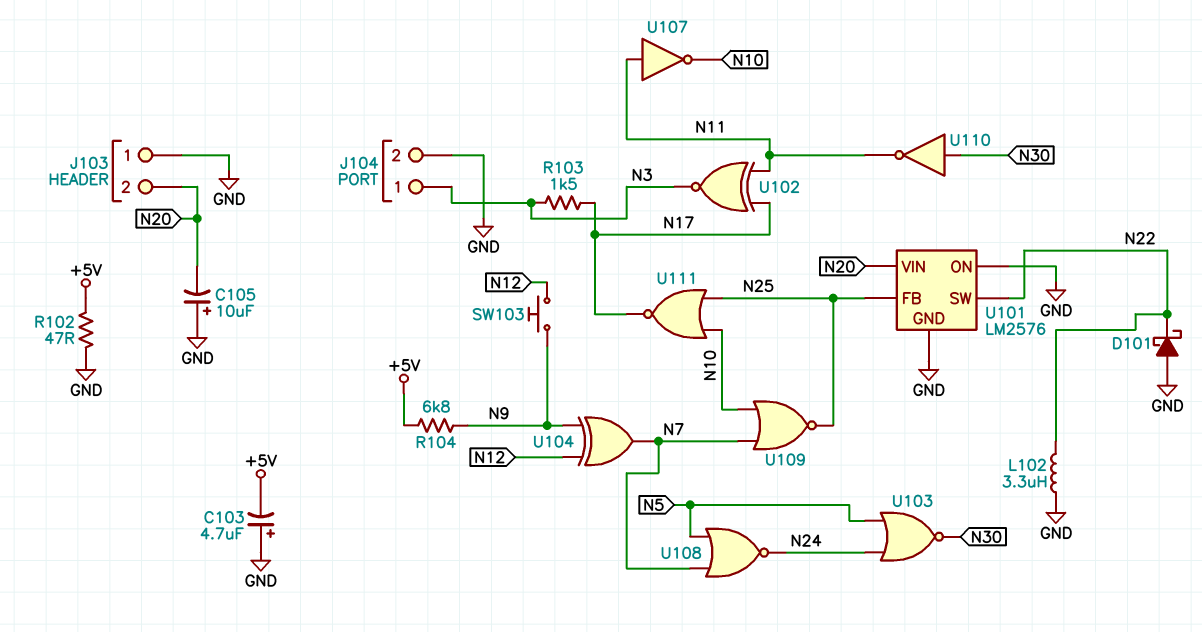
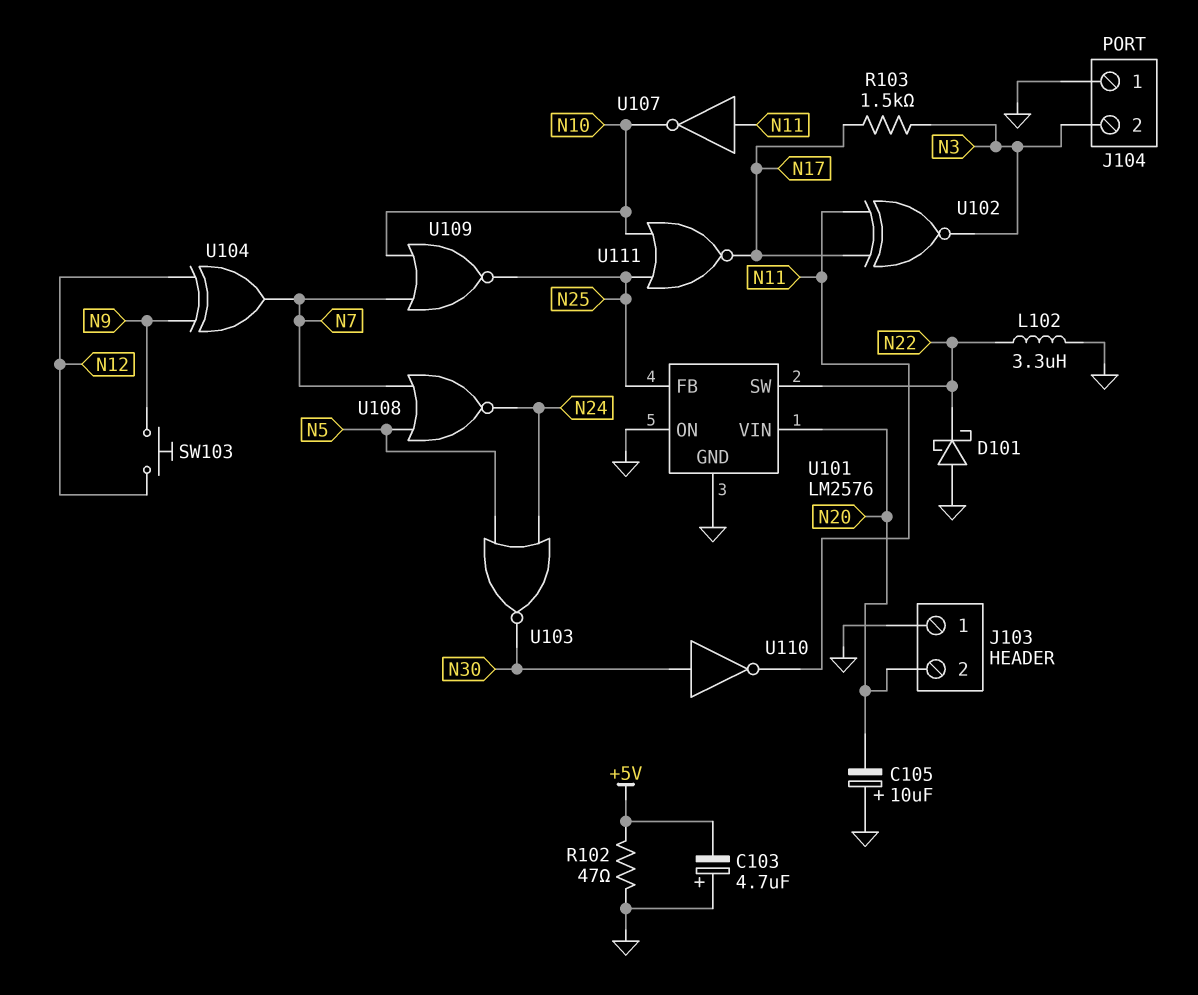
J104 pin 1: N3 -> GND
J104 pin 2: GND -> N3
R104: 6.8k (+5V, N9) -> none

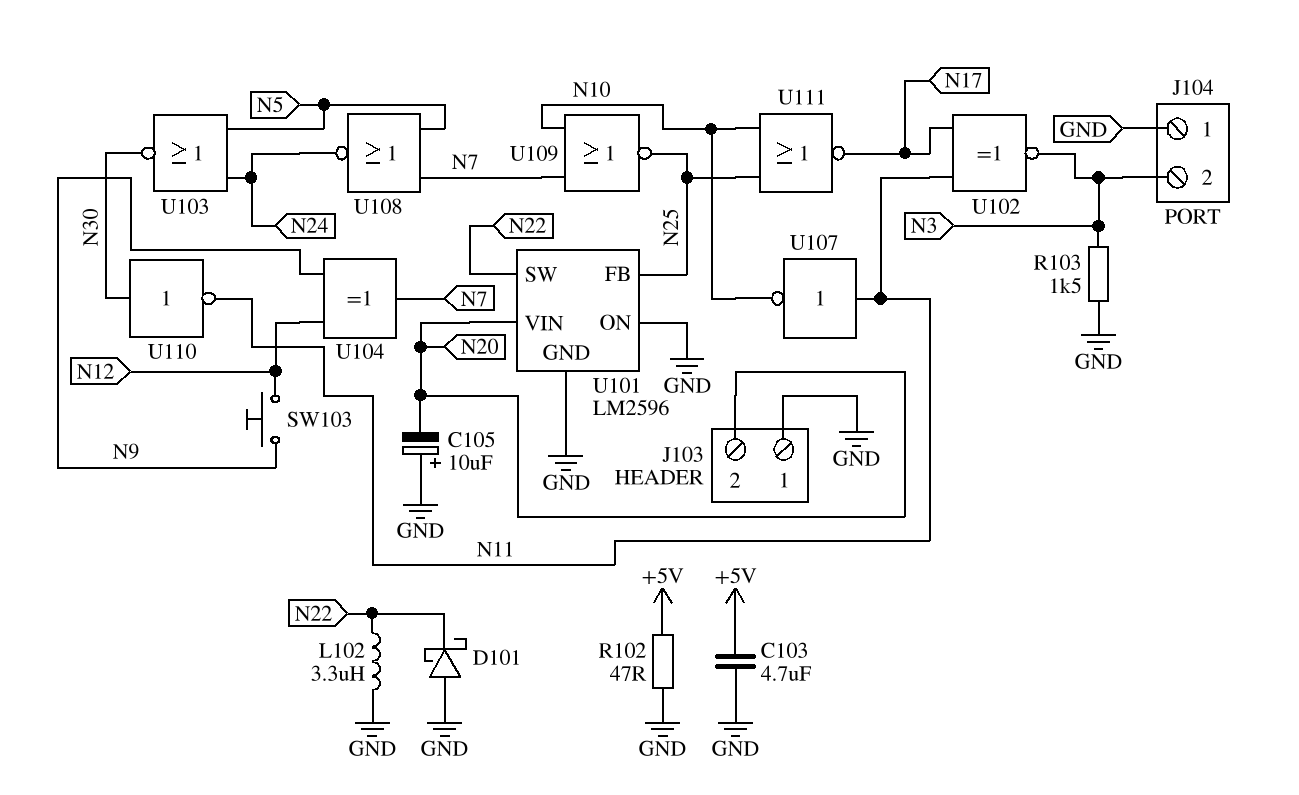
C103: 4.7uF (plus GND, minus +5V) -> 4.7uF (+5V, GND)
R103: 1.5k (N3, N17) -> 1.5k (GND, N3)
U101: LM2576 -> LM2596

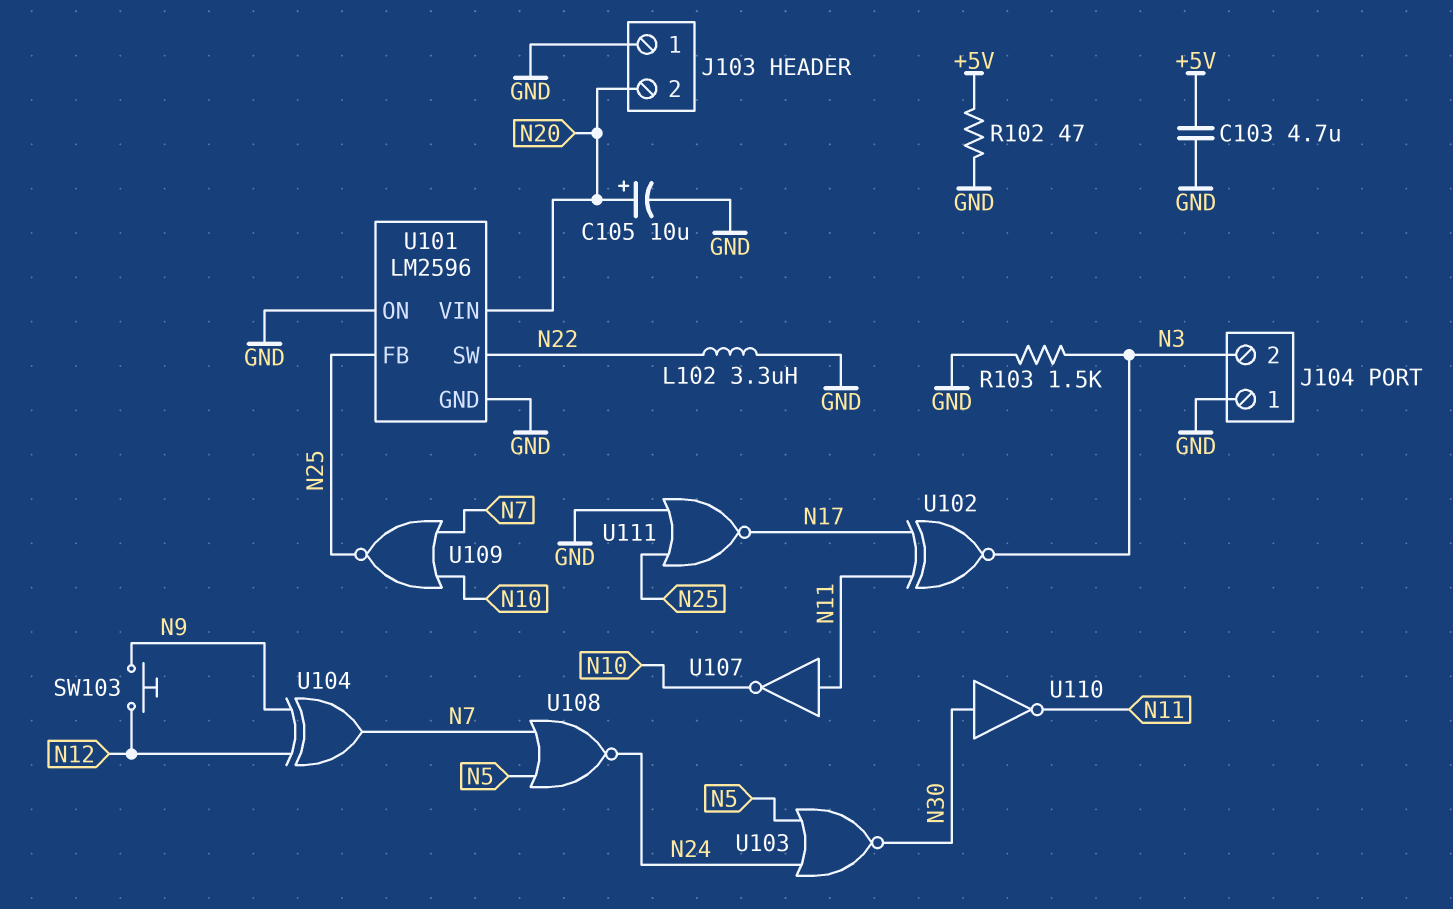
C105: 10uF (plus GND, minus N20) -> 10uF (plus N20, minus GND)
D101: schottky (A GND, K N22) -> none
U111: NOR (in N10, in N25, out N17) -> NOR (in GND, in N25, out N17)

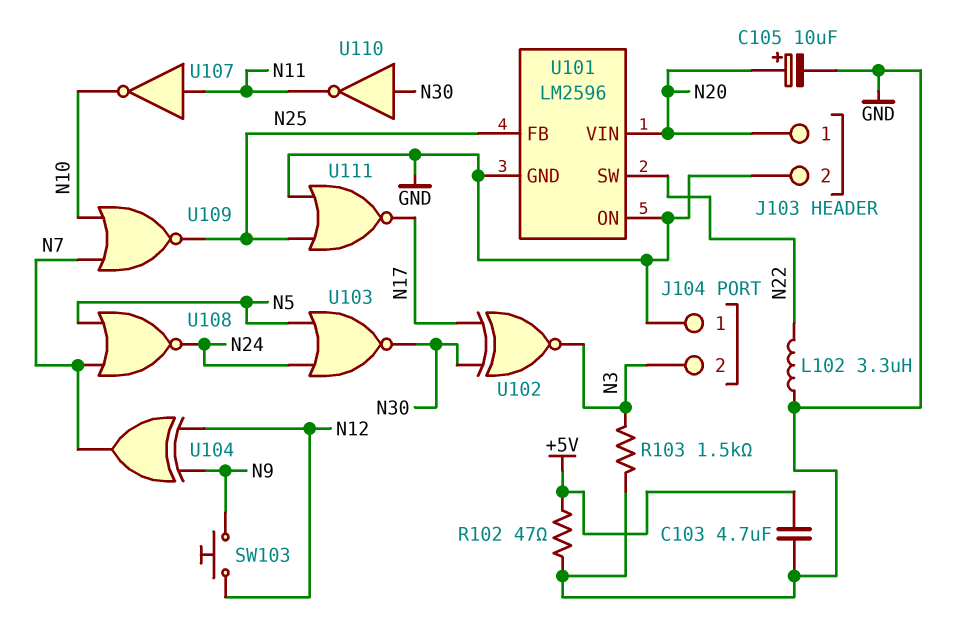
J103 pin 1: GND -> N20
J103 pin 2: N20 -> GND
U102: XNOR (in N11, in N17, out N3) -> XNOR (in N17, in N30, out N3)

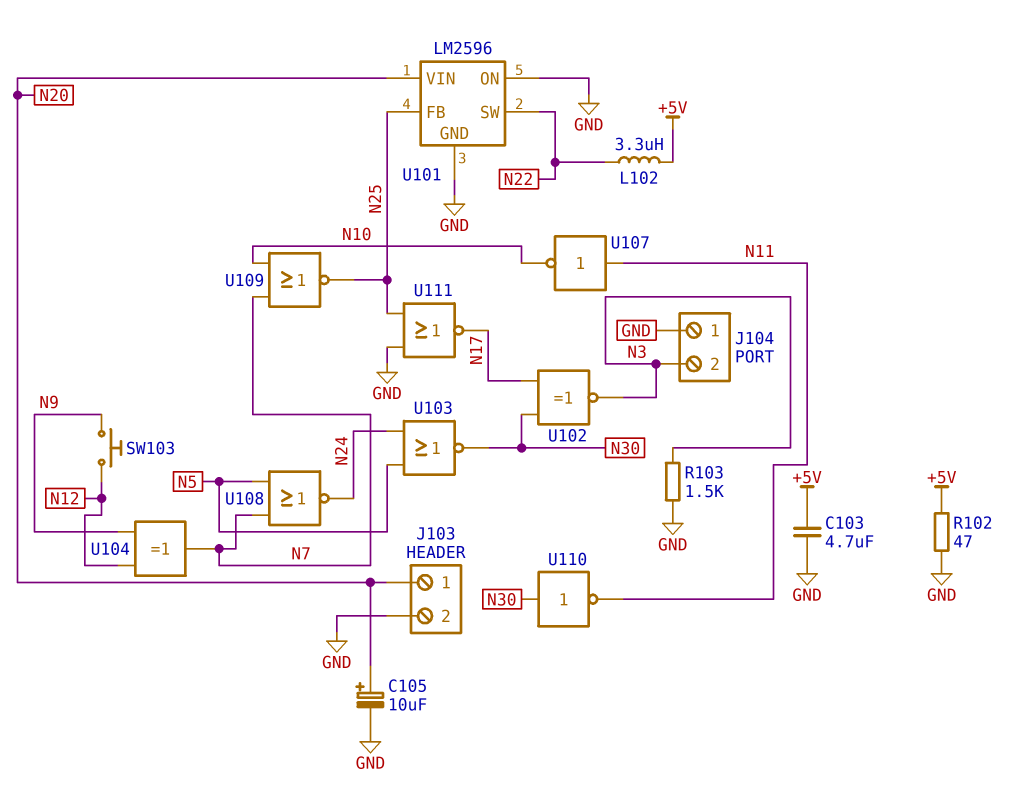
L102: 3.3uH (GND, N22) -> 3.3uH (+5V, N22)

